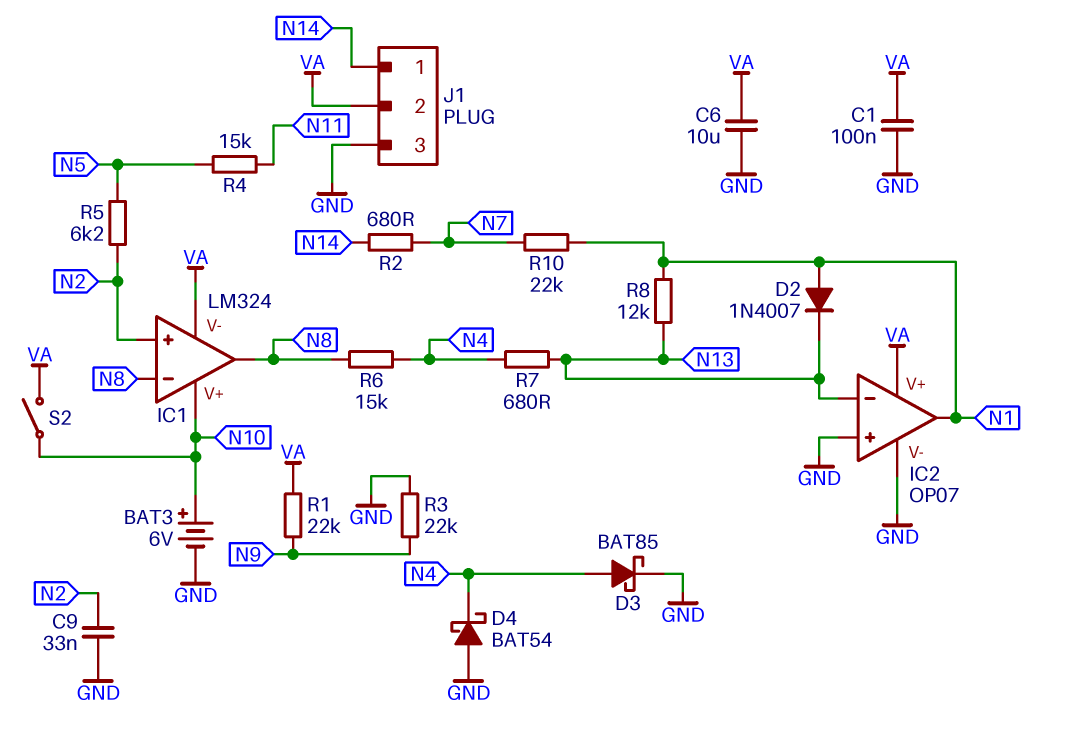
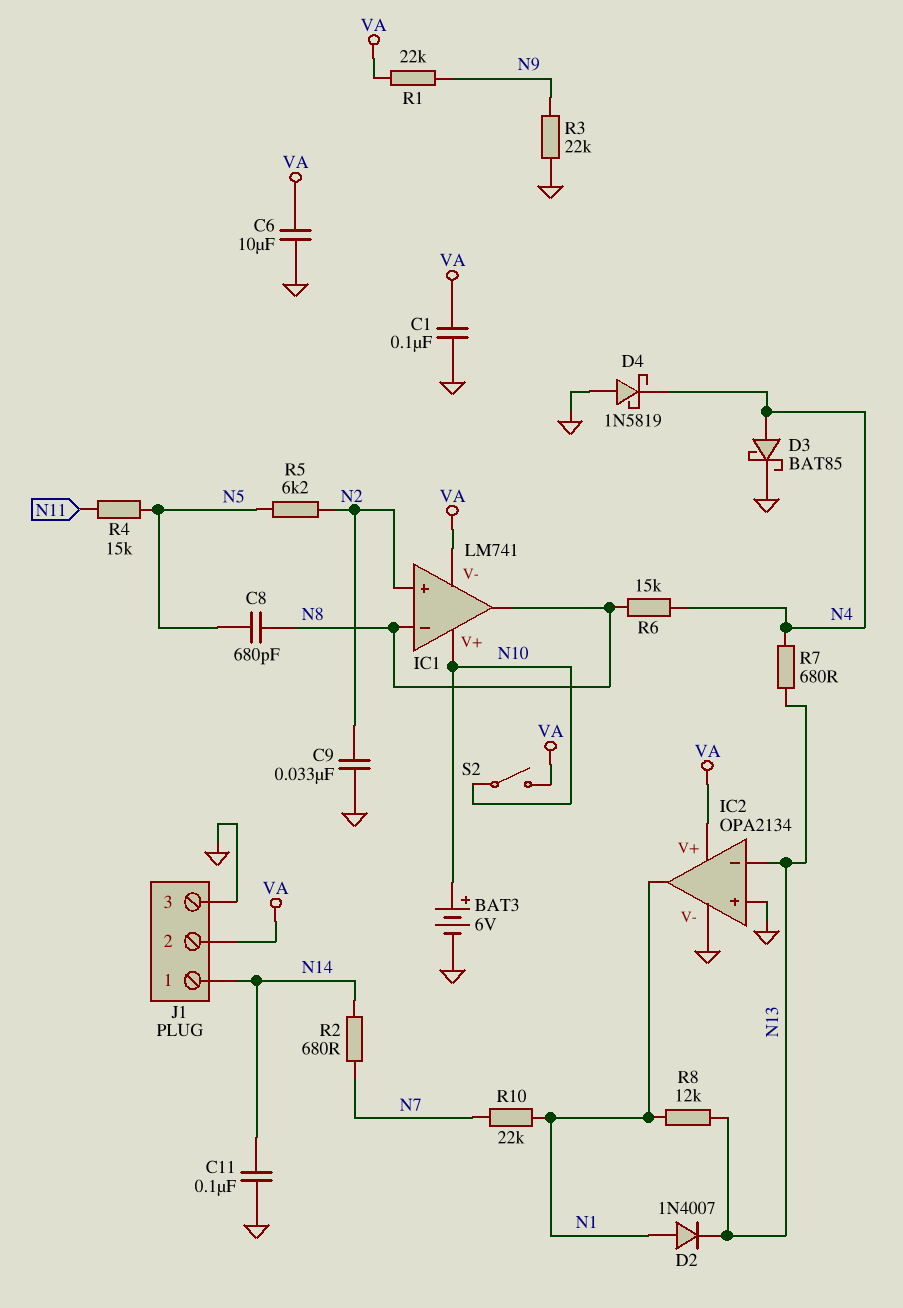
C8: none -> 680pF (N5, N8)
C11: none -> 100nF (GND, N14)
D4: schottky BAT54 (A GND, K N4) -> schottky 1N5819 (A GND, K N4)
IC1: LM324 -> LM741
IC2: OP07 -> OPA2134

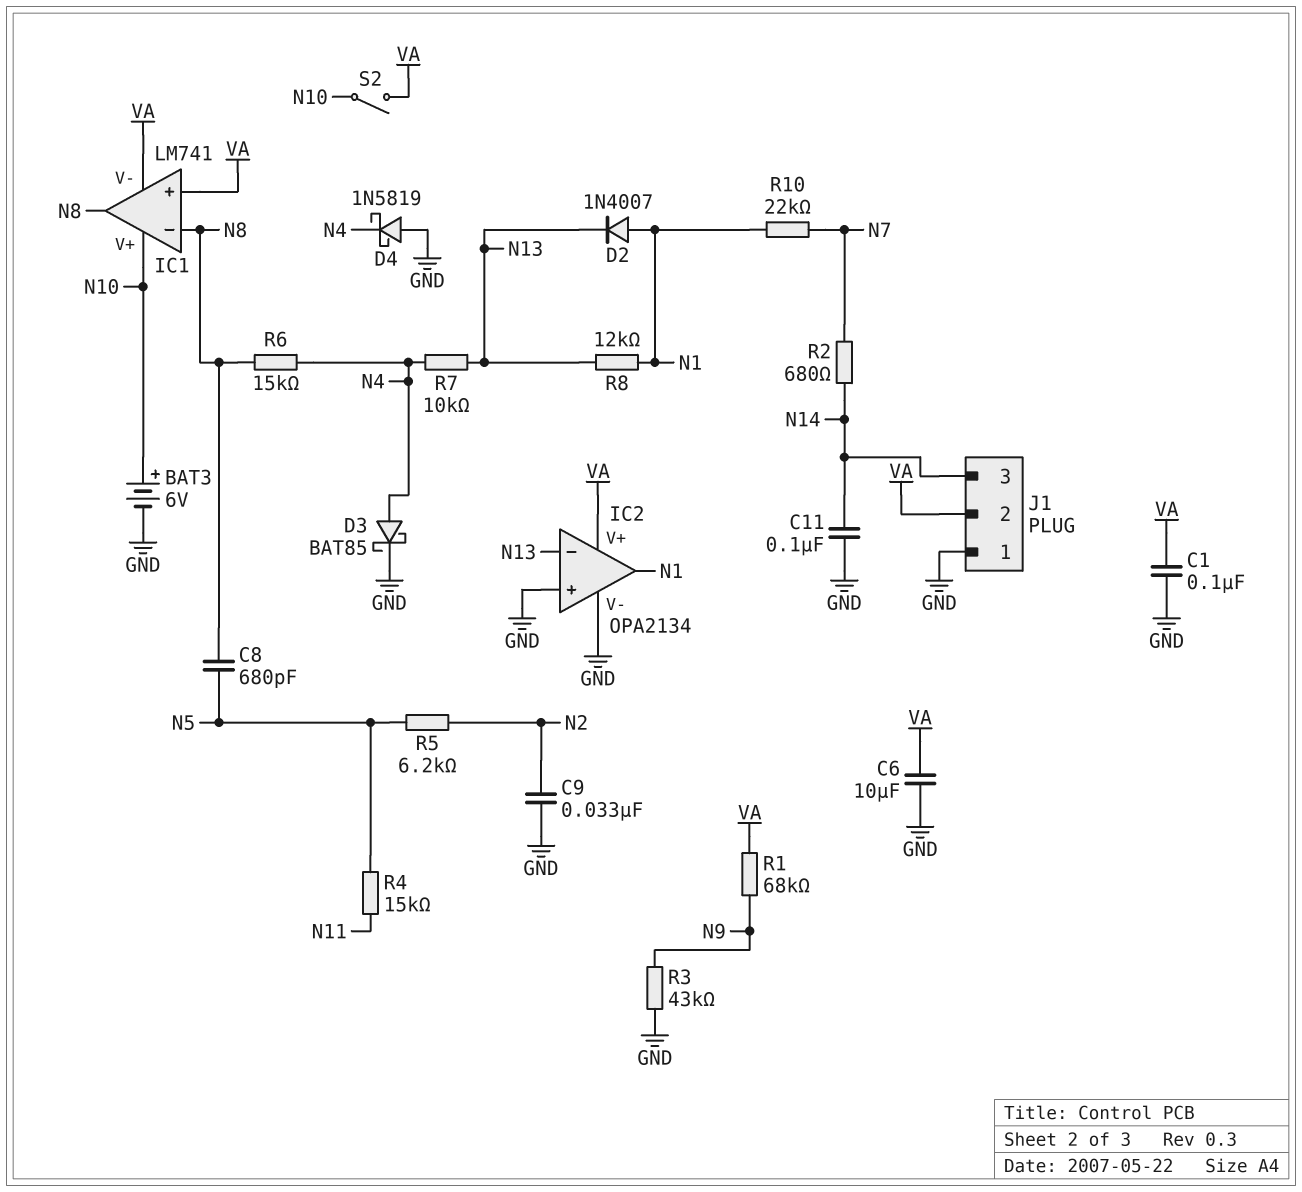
IC1 pin in+: N2 -> VA
J1 pin 1: N14 -> GND
J1 pin 3: GND -> N14
R1: 22k (N9, VA) -> 68k (N9, VA)
R3: 22k (GND, N9) -> 43k (GND, N9)
R7: 680 (N4, N13) -> 10k (N4, N13)

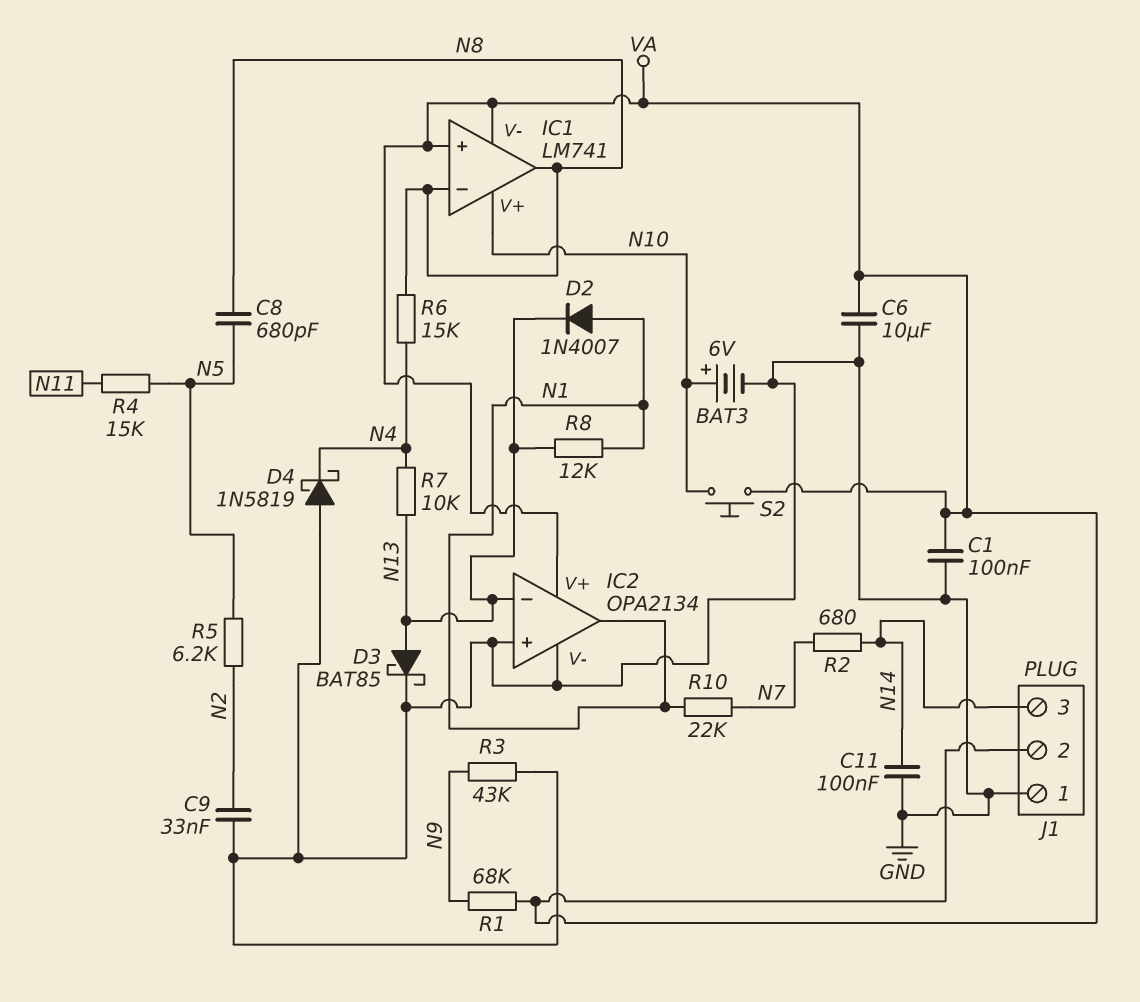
D3: schottky BAT85 (A N4, K GND) -> schottky BAT85 (A N13, K GND)
S2: switch (N10, VA) -> button (N10, VA)

